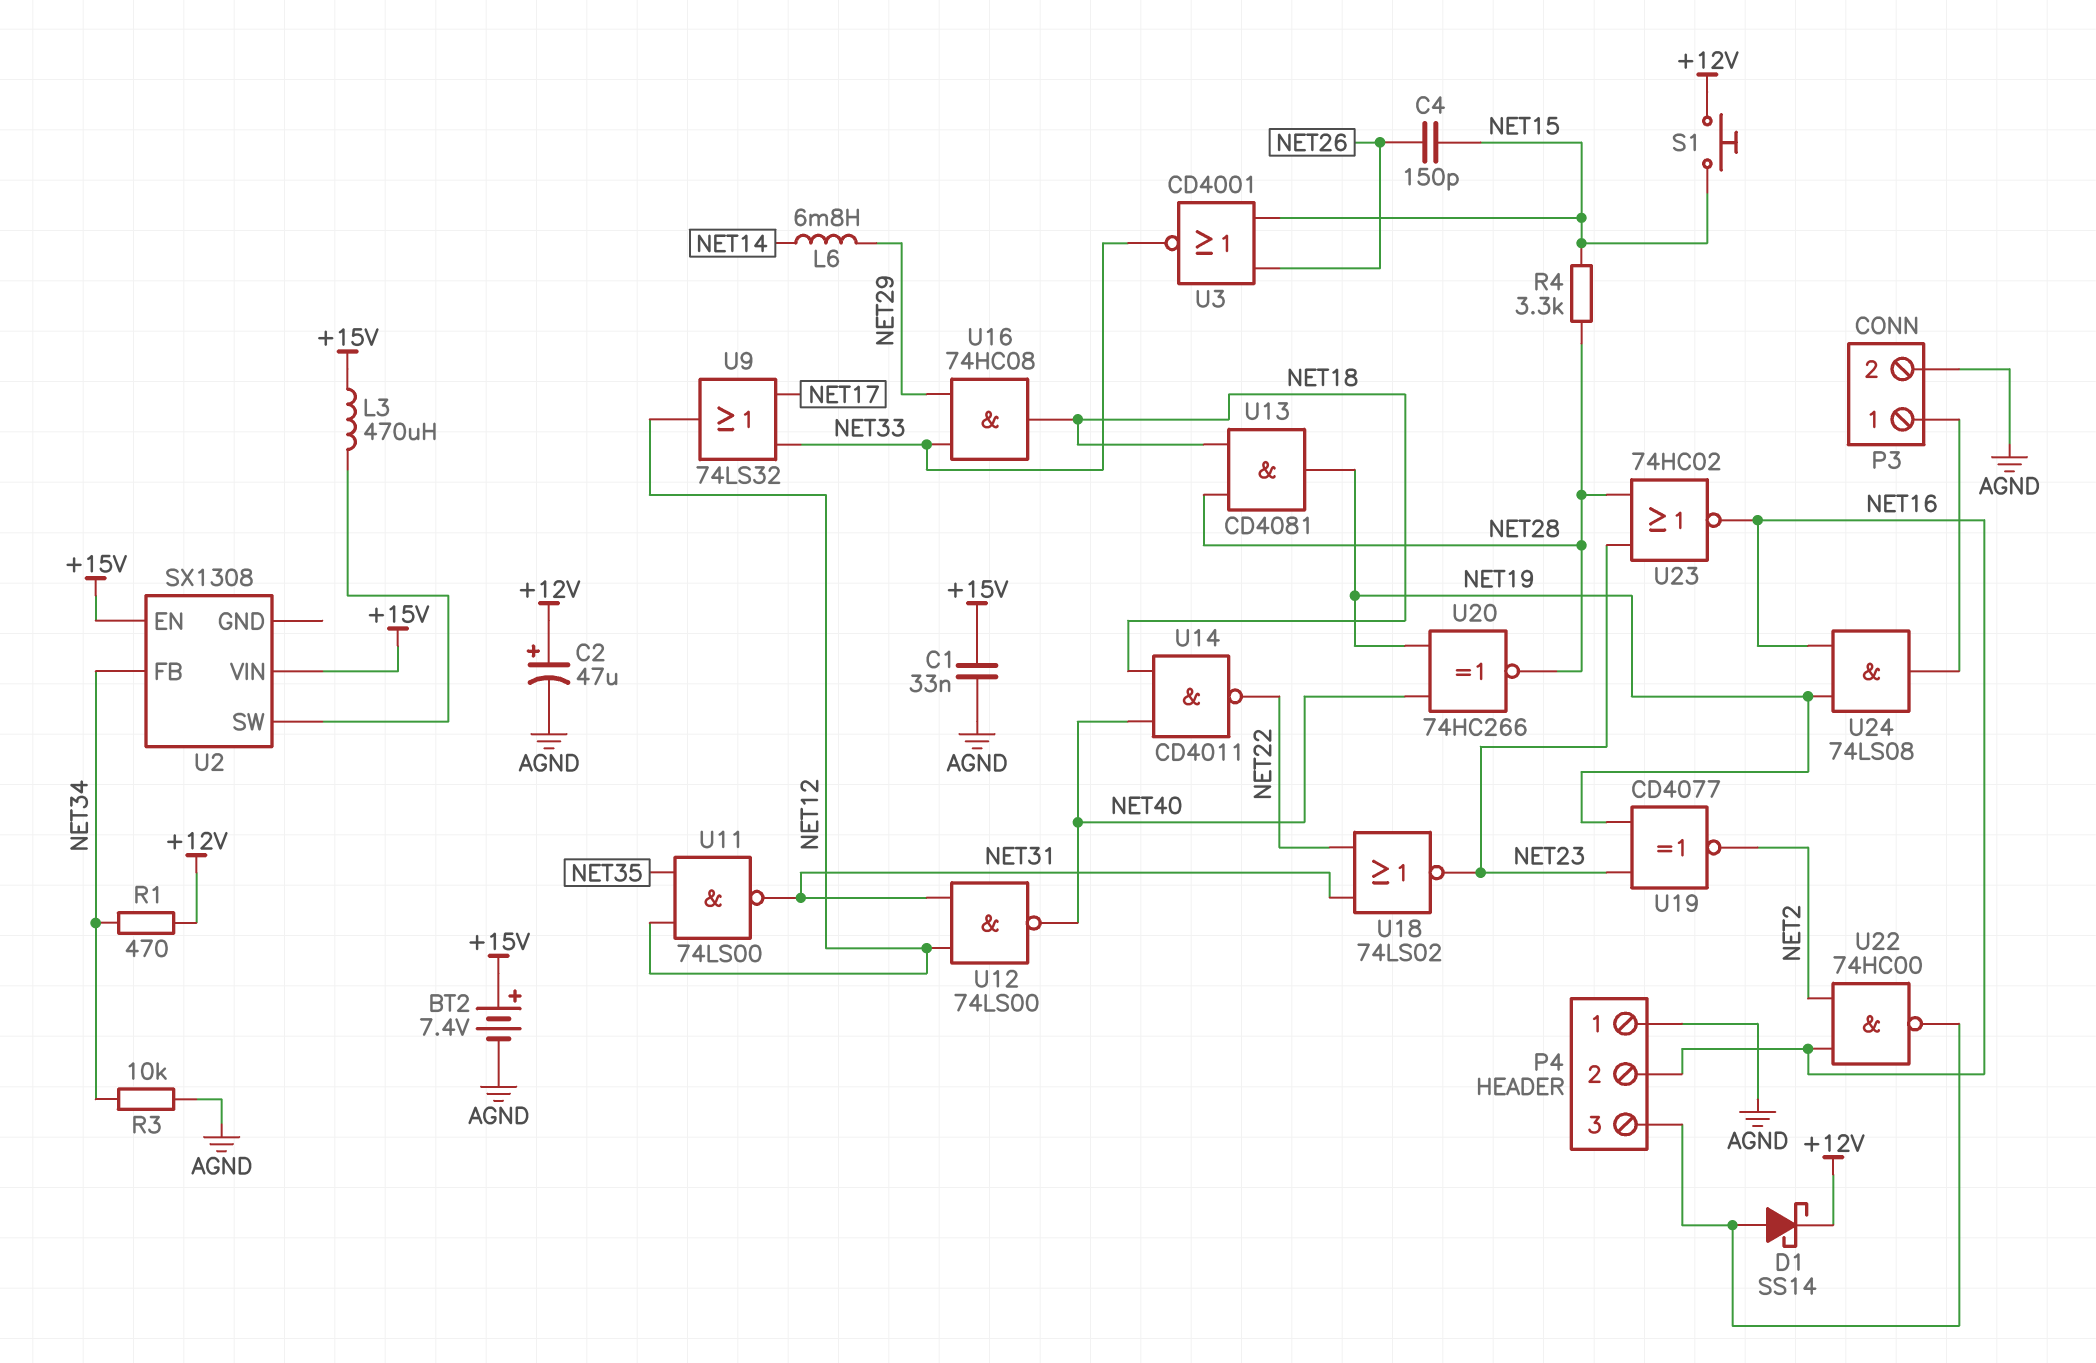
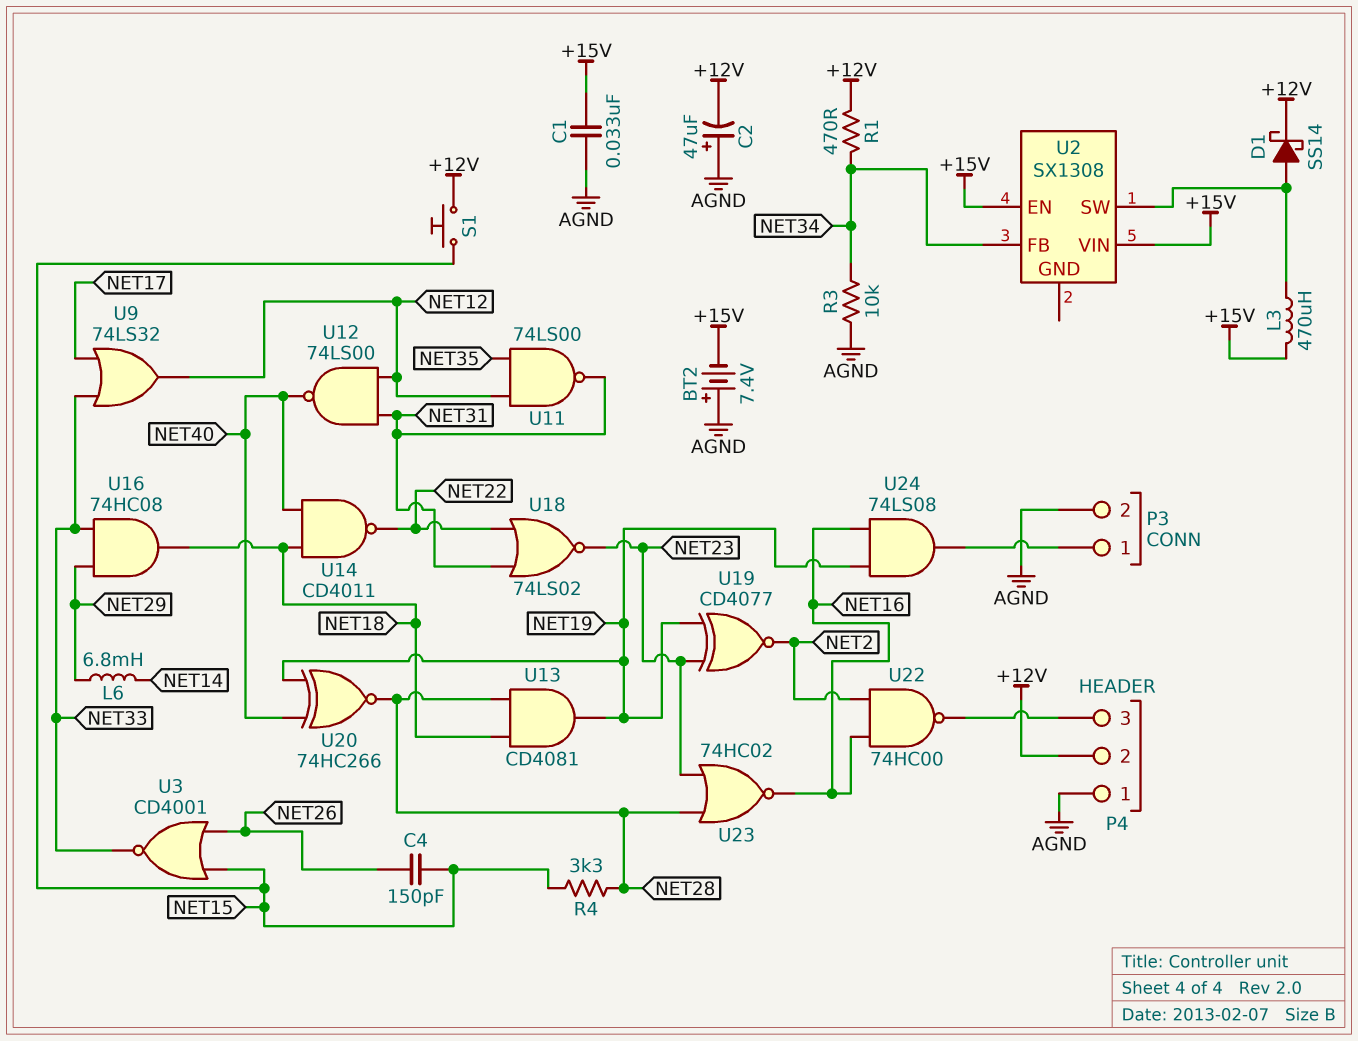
BT2: 7.4V (plus +15V, minus AGND) -> 7.4V (plus AGND, minus +15V)
C2: 47uF (plus +12V, minus AGND) -> 47uF (plus AGND, minus +12V)
D1: schottky SS14 (A P4/3, K +12V) -> schottky SS14 (A U2/SW, K +12V)
P4 pin 2: NET16 -> +12V

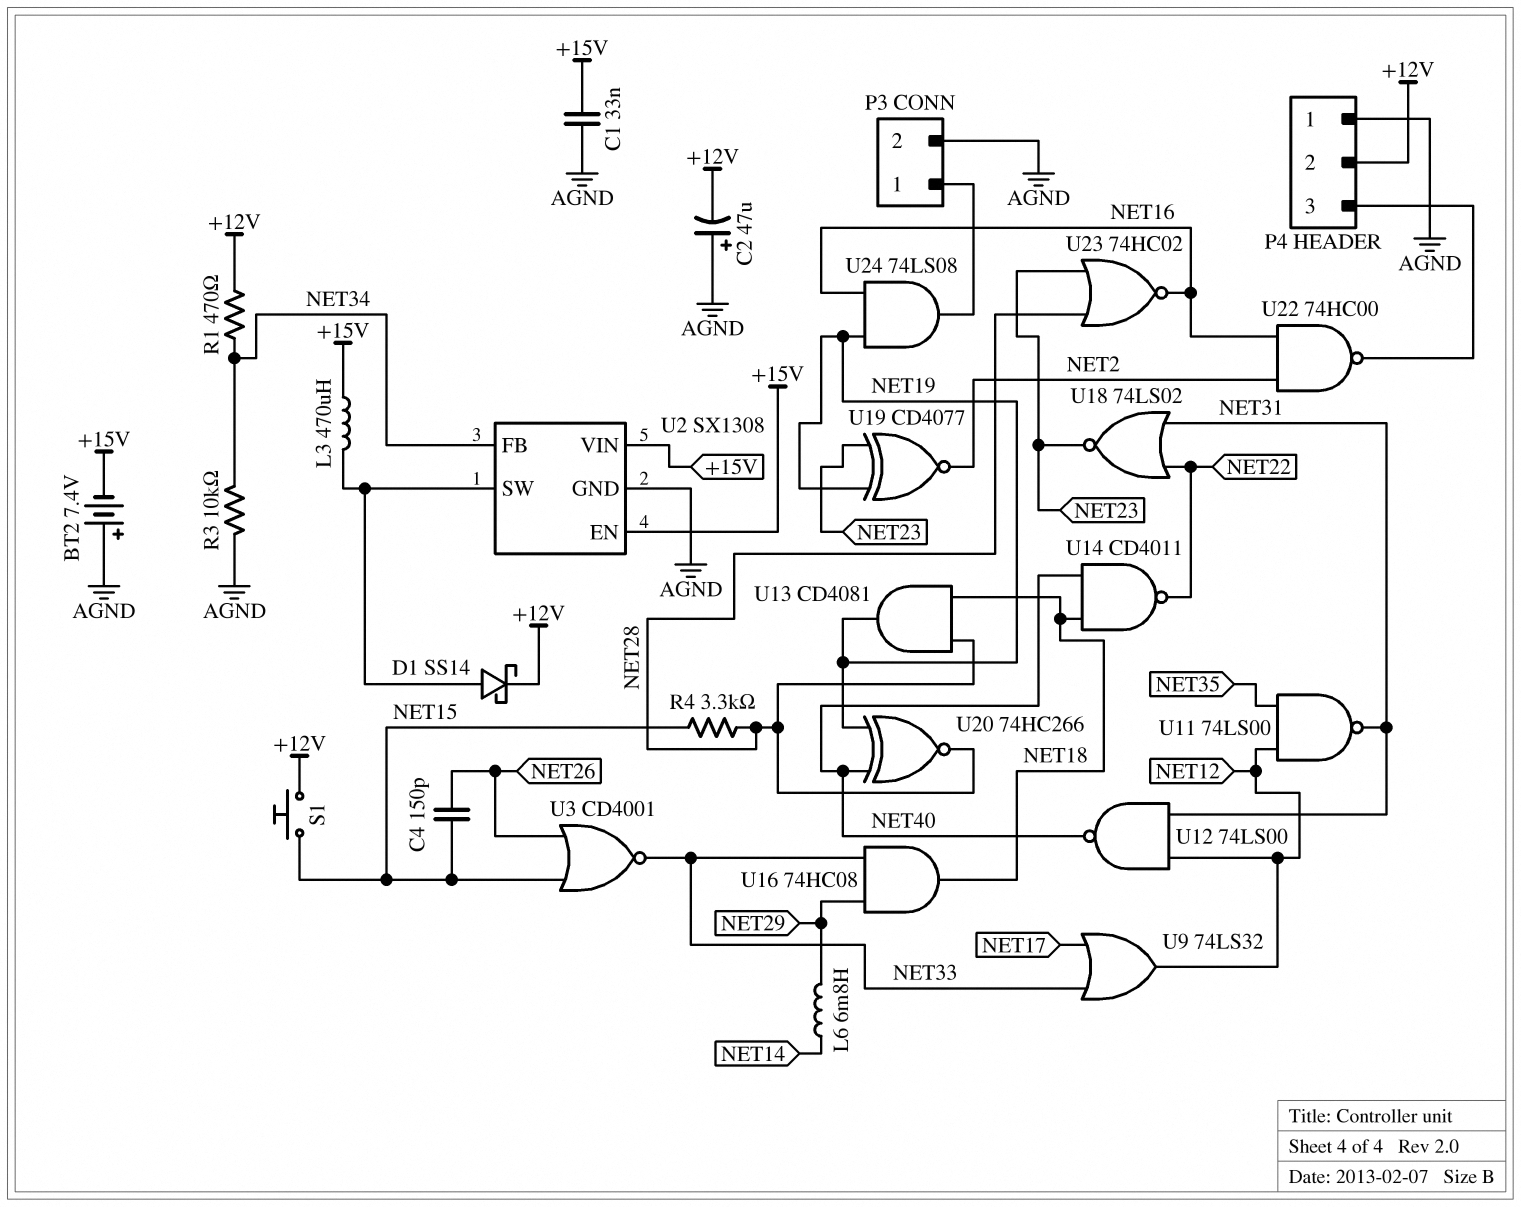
U2 pin GND: none -> AGND

